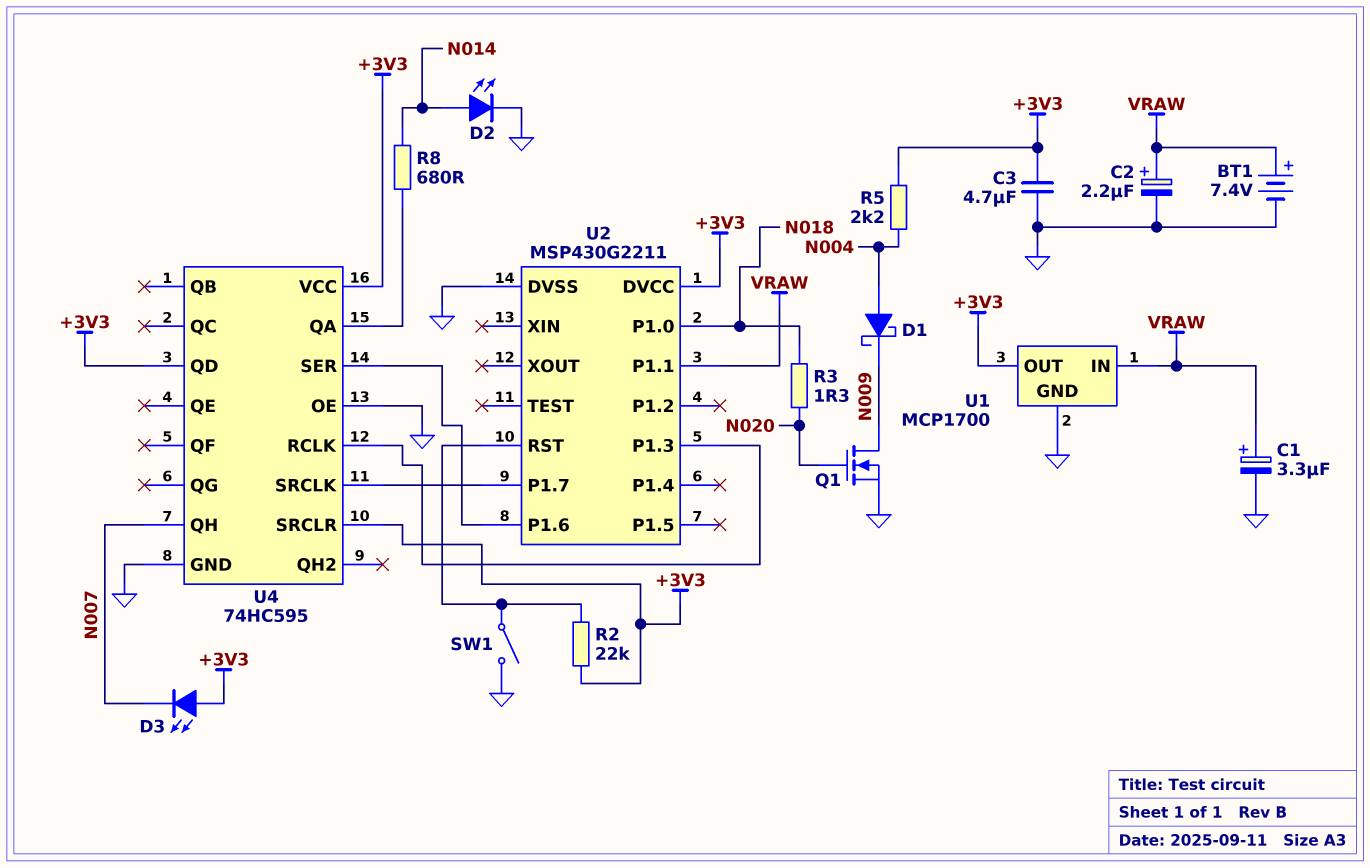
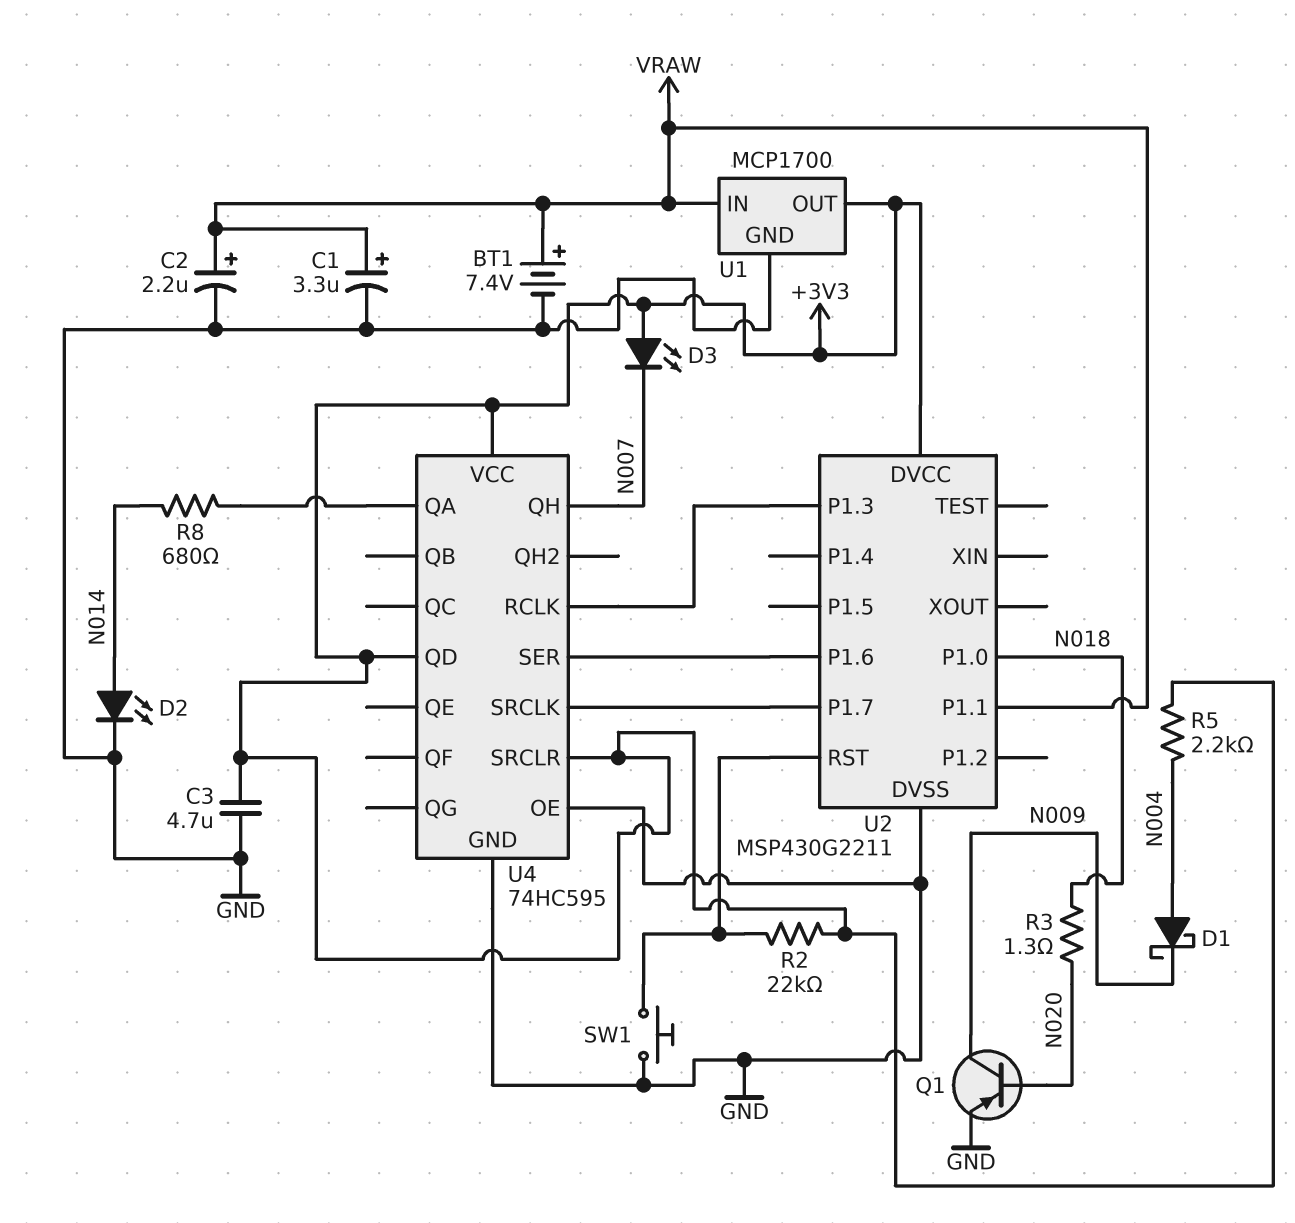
Q1: NMOS (G N020, D N009, S GND) -> PNP (B N020, C N009, E GND)
SW1: switch (GND, U2/RST) -> button (GND, U2/RST)

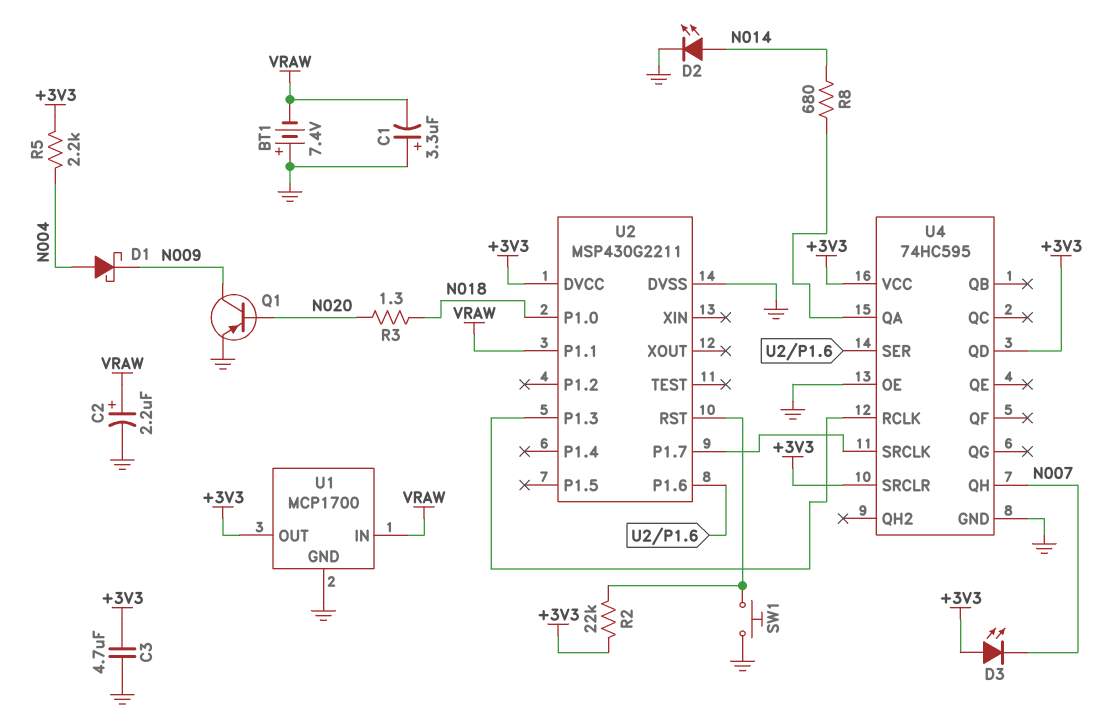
BT1: 7.4V (plus VRAW, minus GND) -> 7.4V (plus GND, minus VRAW)
C1: 3.3uF (plus VRAW, minus GND) -> 3.3uF (plus GND, minus VRAW)

